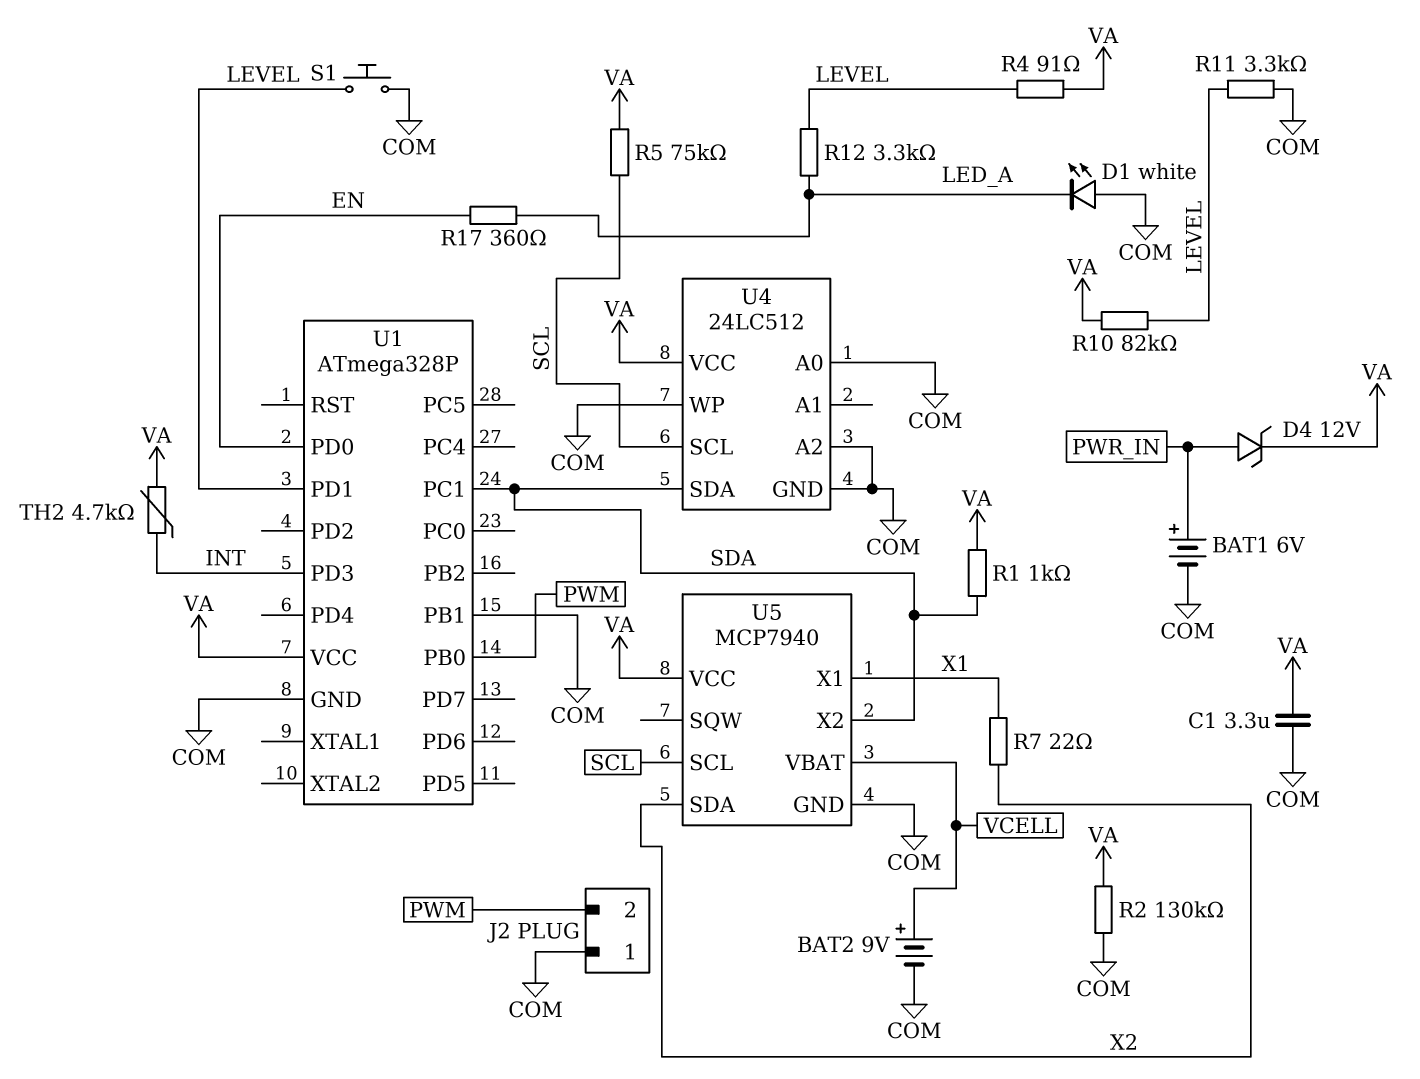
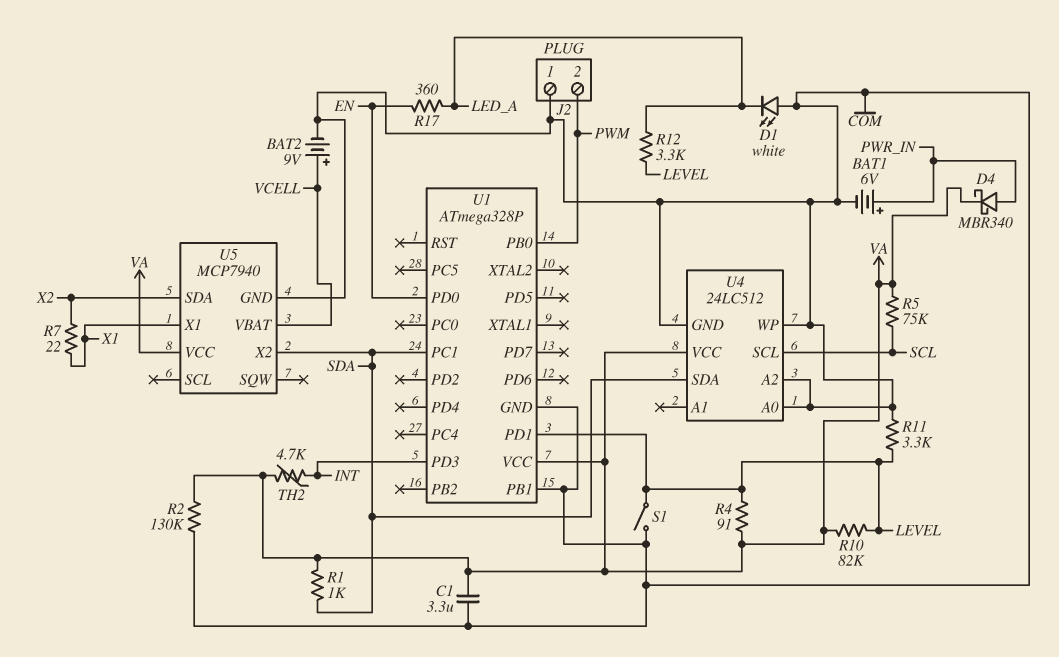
D4: zener 12V (A PWR_IN, K VA) -> schottky MBR340 (A PWR_IN, K VA)
S1: button (COM, LEVEL) -> switch (COM, LEVEL)
U5 pin SCL: SCL -> none

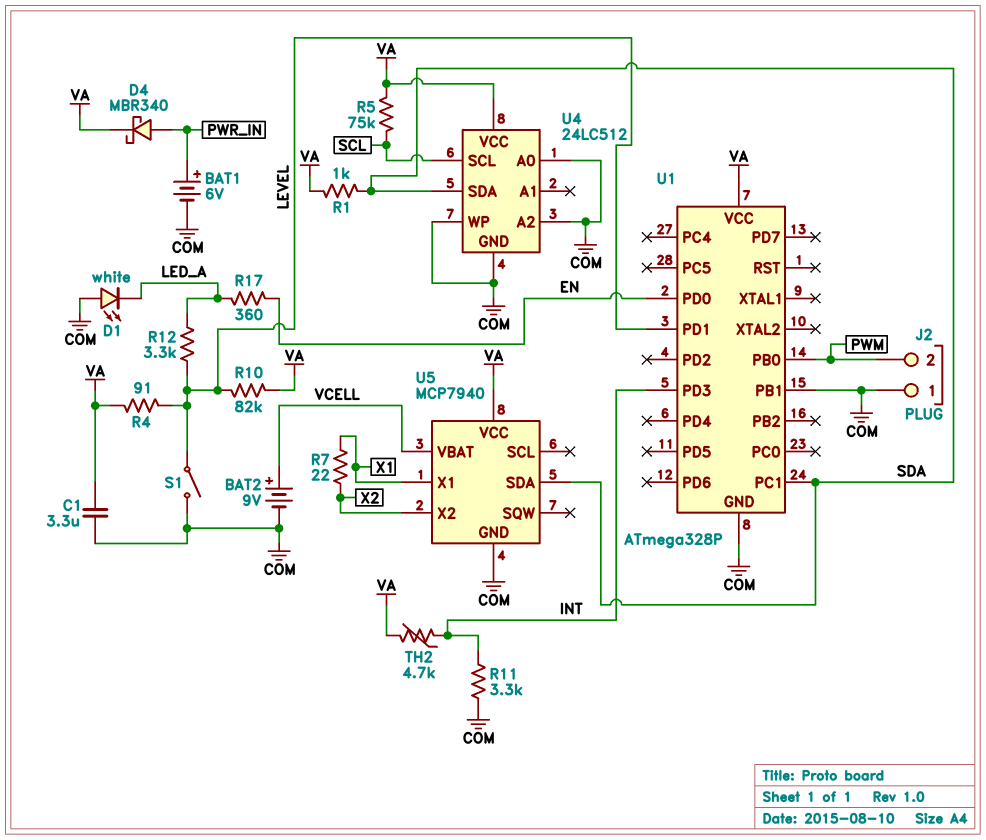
R2: 130k (COM, VA) -> none
R11: 3.3k (COM, LEVEL) -> 3.3k (COM, INT)
U5 pin SDA: X2 -> SDA
U5 pin X2: SDA -> X2

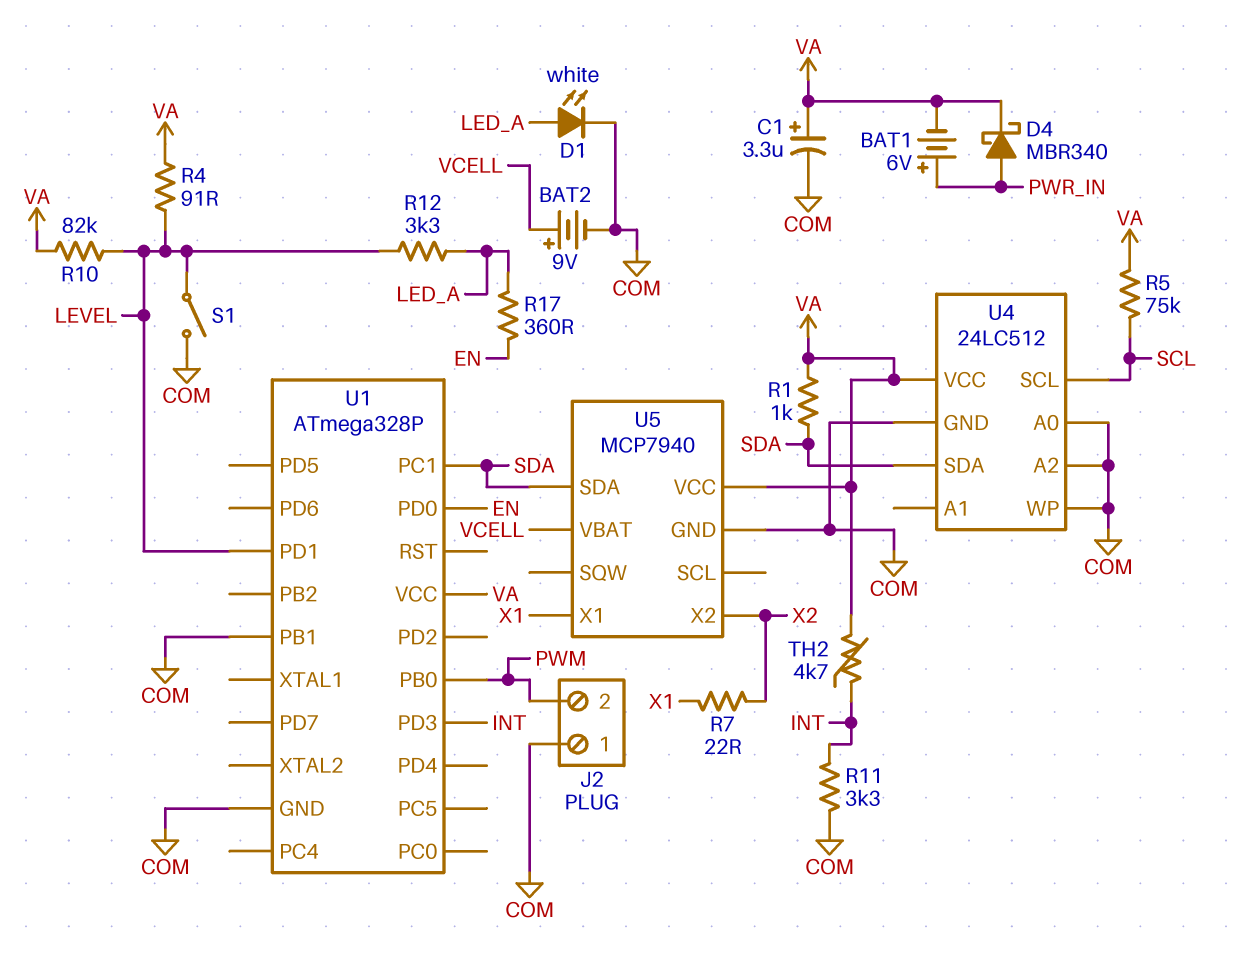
BAT1: 6V (plus PWR_IN, minus COM) -> 6V (plus PWR_IN, minus VA)
C1: 3.3uF (COM, VA) -> 3.3uF (plus VA, minus COM)
D1: LED white (A COM, K LED_A) -> LED white (A LED_A, K COM)

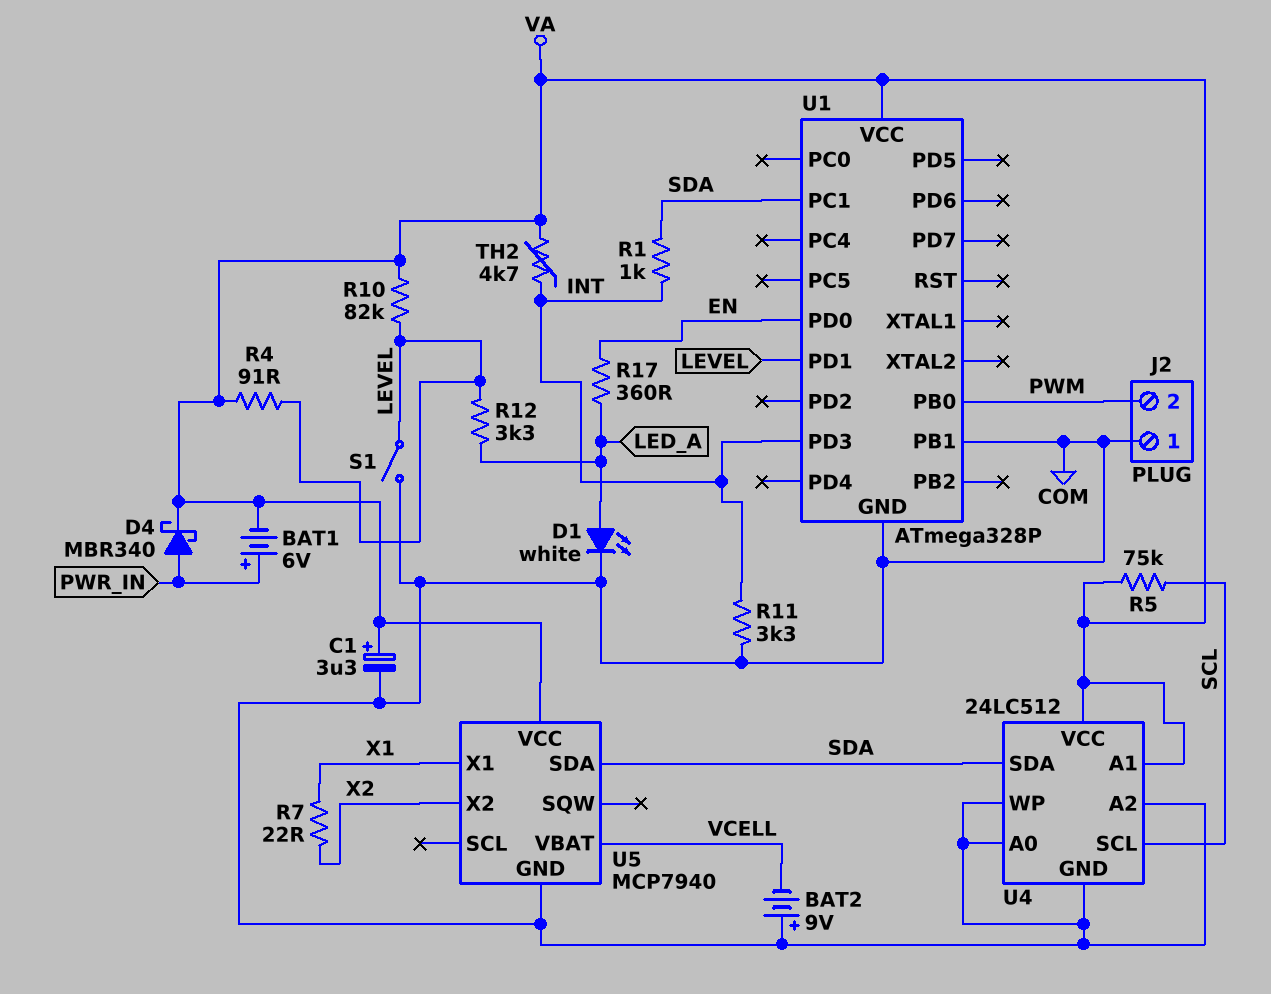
BAT2: 9V (plus VCELL, minus COM) -> 9V (plus COM, minus VCELL)
R1: 1k (SDA, VA) -> 1k (INT, SDA)
U4 pin A1: none -> VA

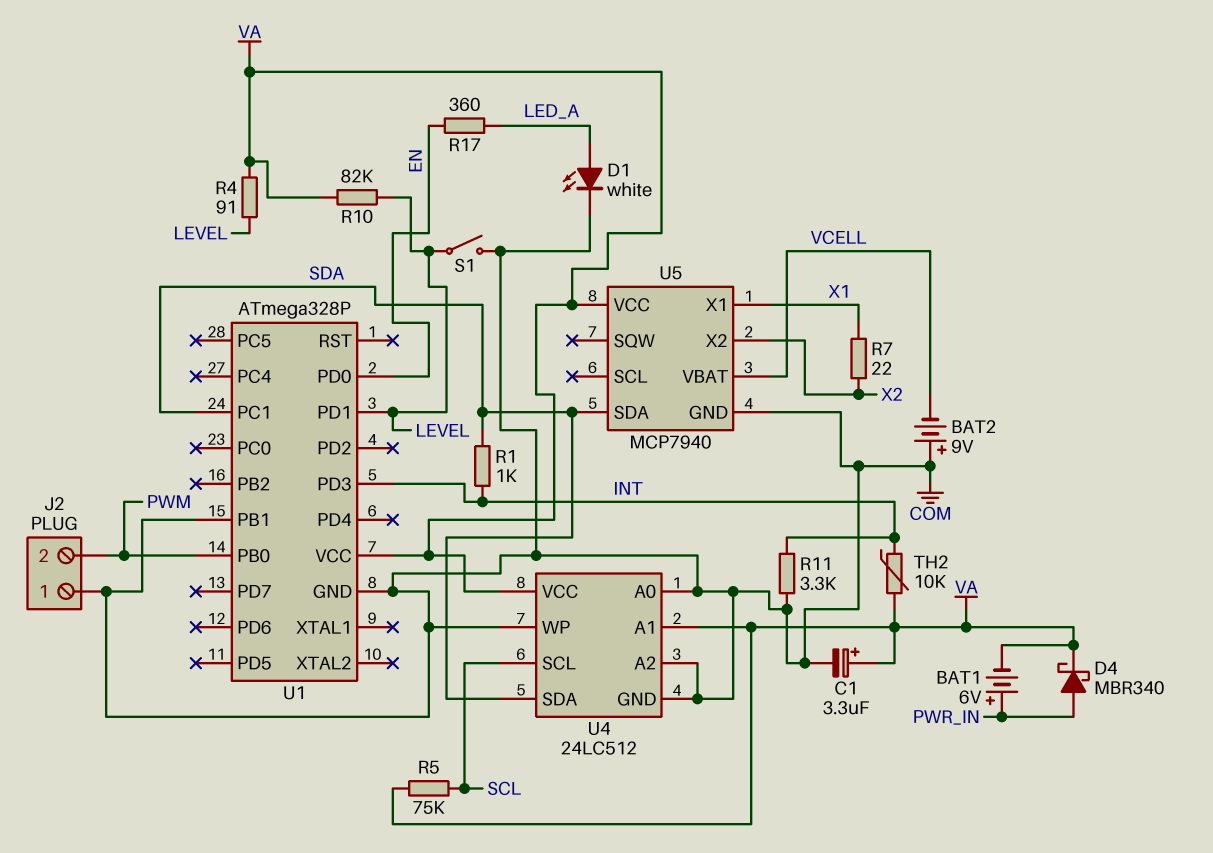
R12: 3.3k (LED_A, LEVEL) -> none
TH2: 4.7k (INT, VA) -> 10k (INT, VA)

